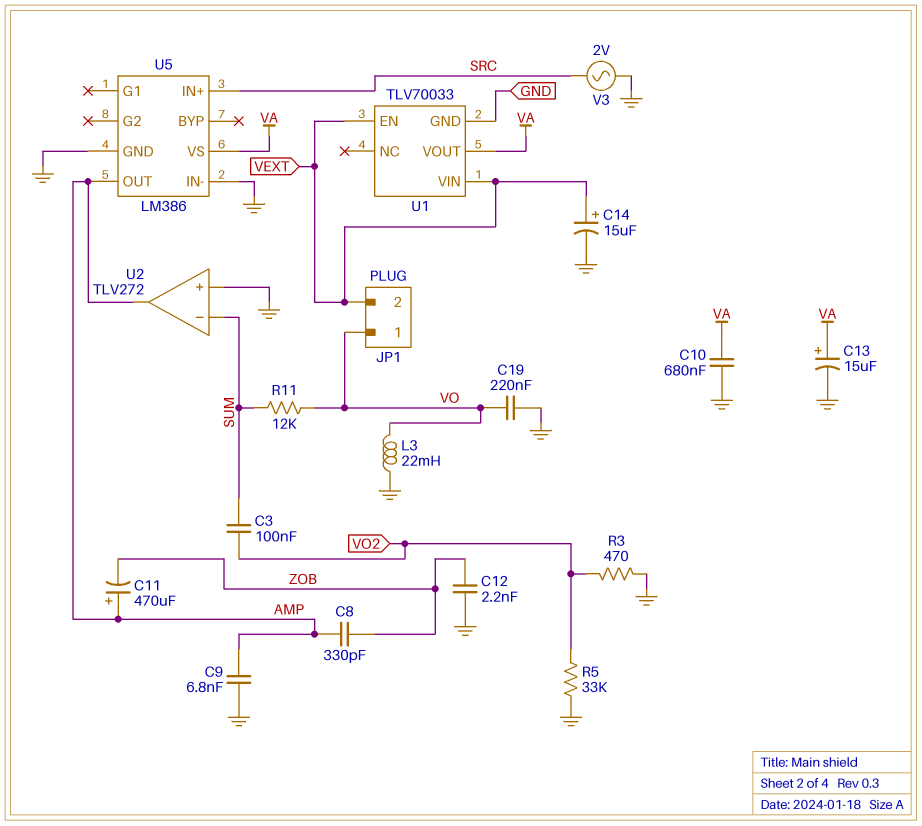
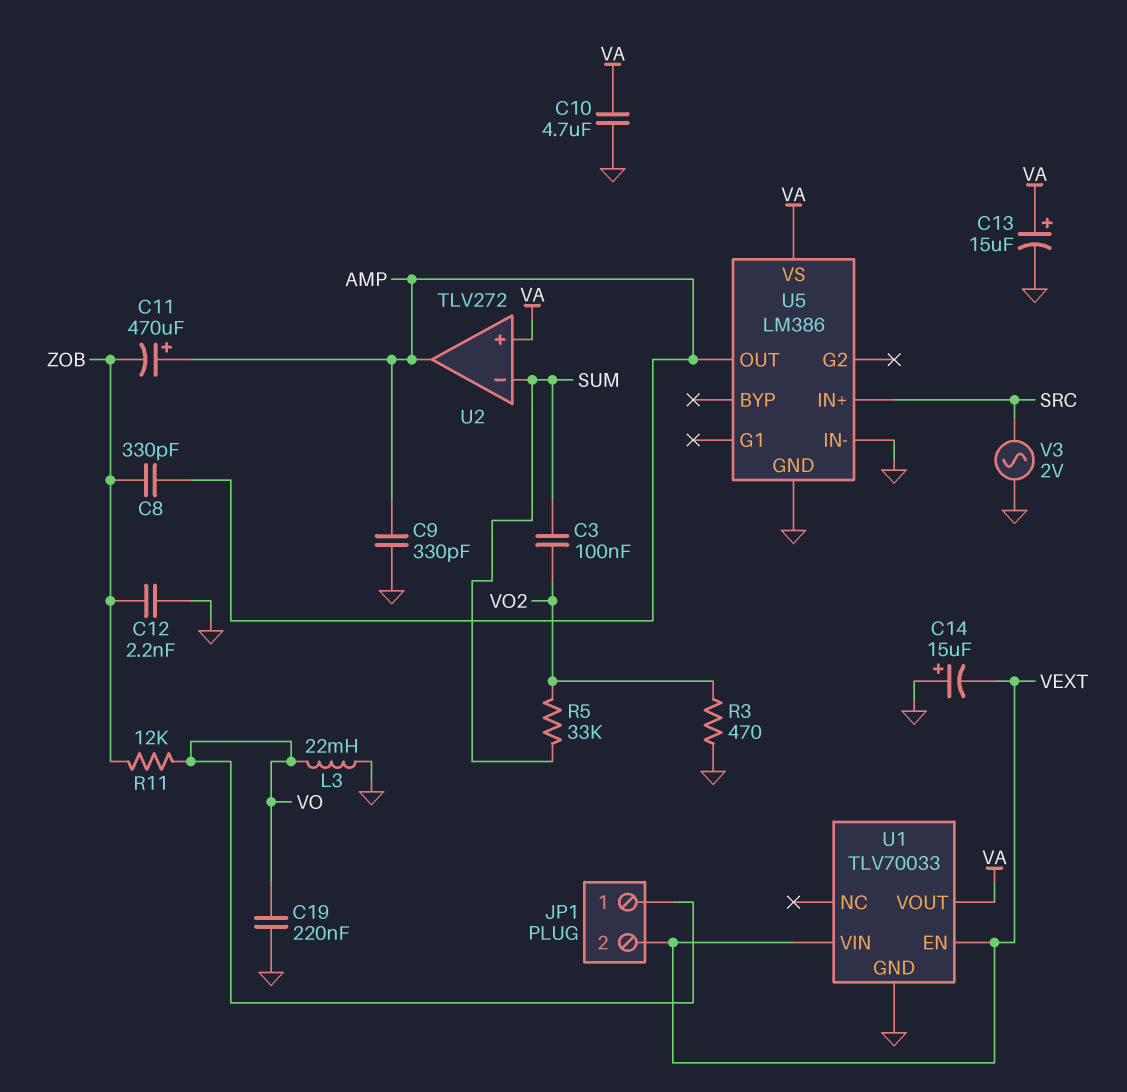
C9: 6.8nF (AMP, GND) -> 330pF (AMP, GND)
C10: 680nF (GND, VA) -> 4.7uF (GND, VA)
C14: 15uF (plus VEXT, minus GND) -> 15uF (plus GND, minus VEXT)
R5: 33k (GND, VO2) -> 33k (SUM, VO2)
R11: 12k (SUM, VO) -> 12k (VO, ZOB)
U2 pin in+: GND -> VA

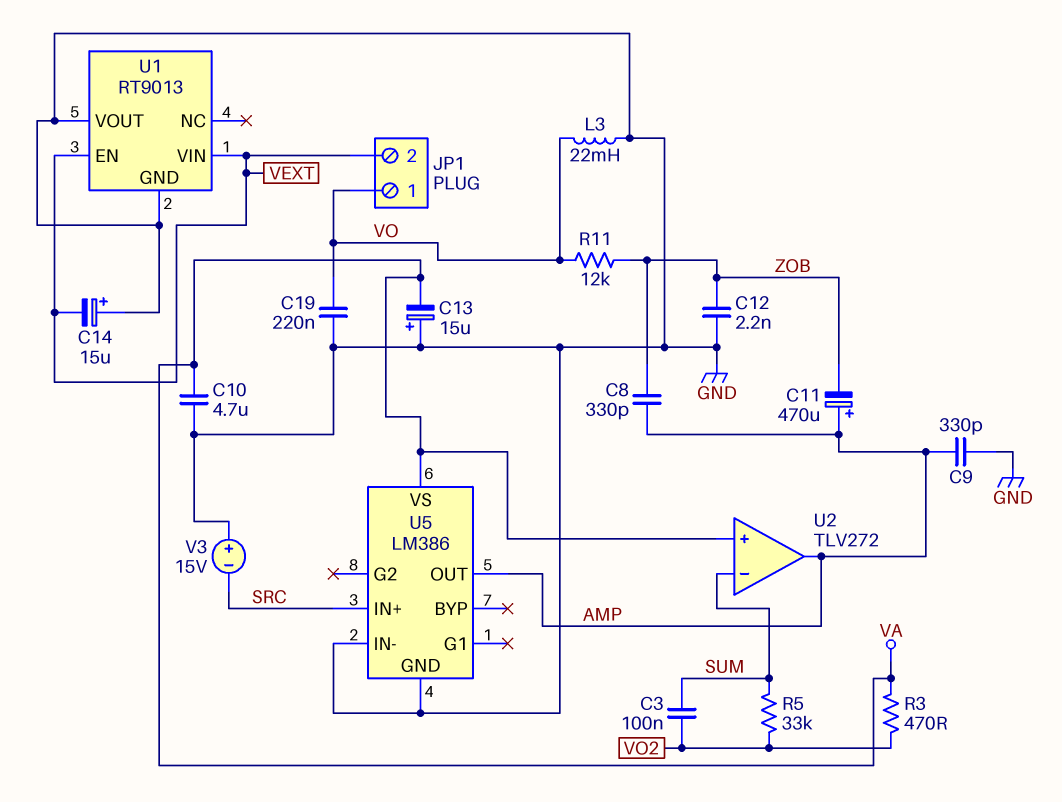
C13: 15uF (plus VA, minus GND) -> 15uF (plus GND, minus VA)
R3: 470 (GND, VO2) -> 470 (VA, VO2)
U1: TLV70033 -> RT9013
U1 pin VOUT: VA -> GND
V3: AC 2V (GND, SRC) -> 15V (plus GND, minus SRC)

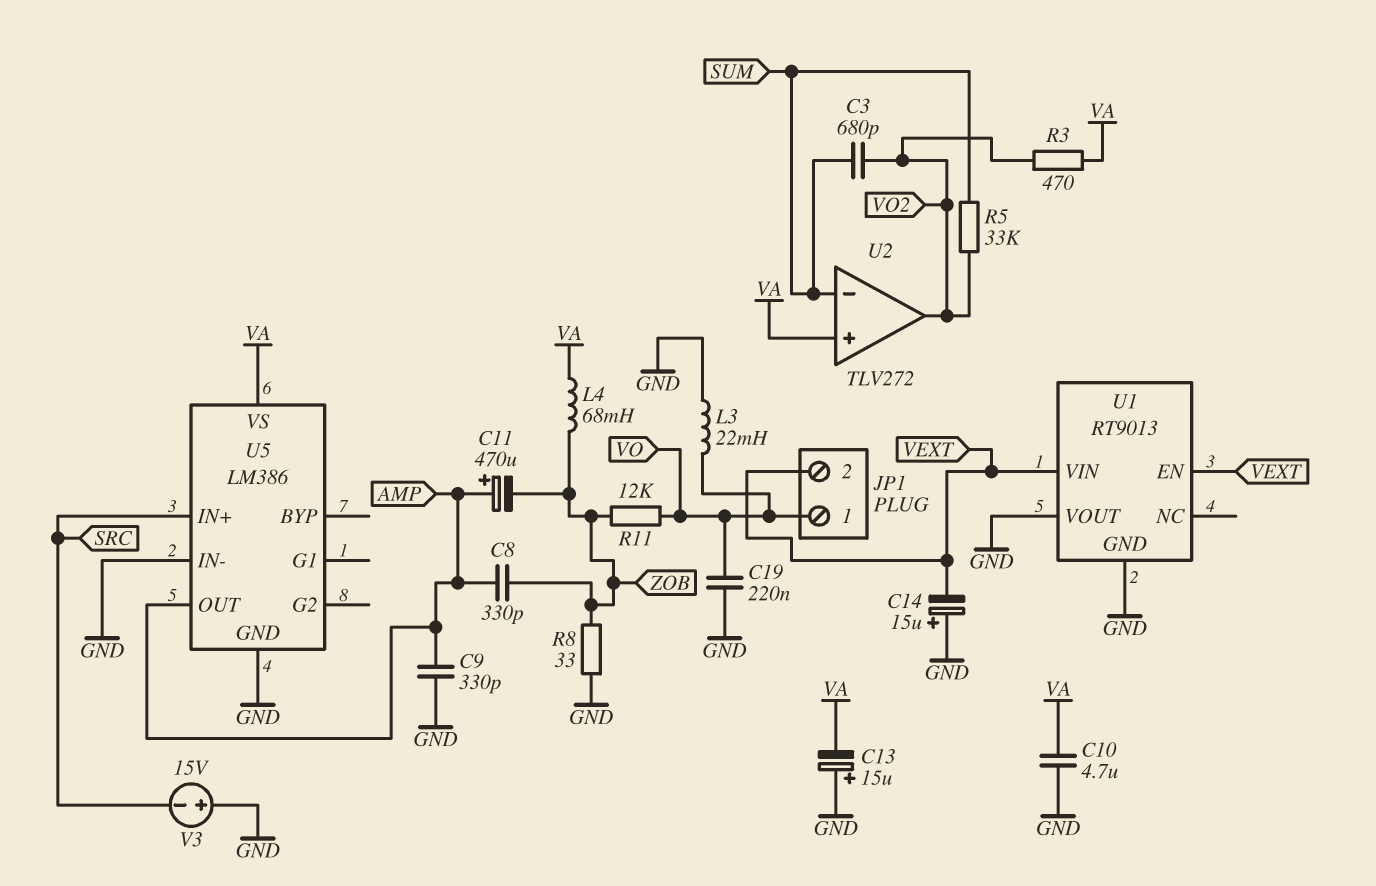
C3: 100nF (SUM, VO2) -> 680pF (SUM, VO2)
C12: 2.2nF (GND, ZOB) -> none
L4: none -> 68mH (VA, ZOB)
R8: none -> 33 (GND, ZOB)
U2 pin out: AMP -> VO2

